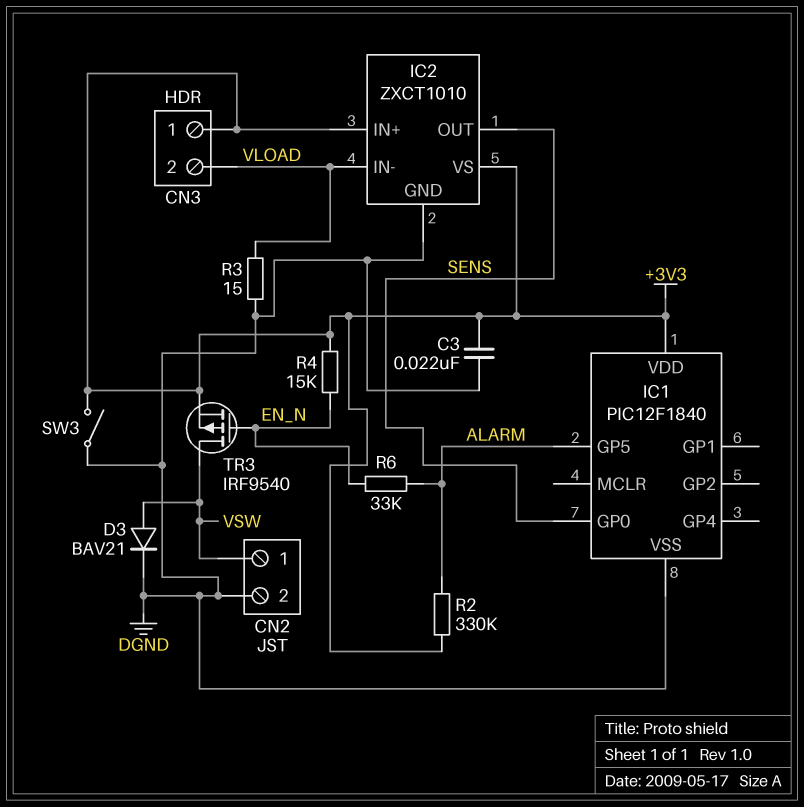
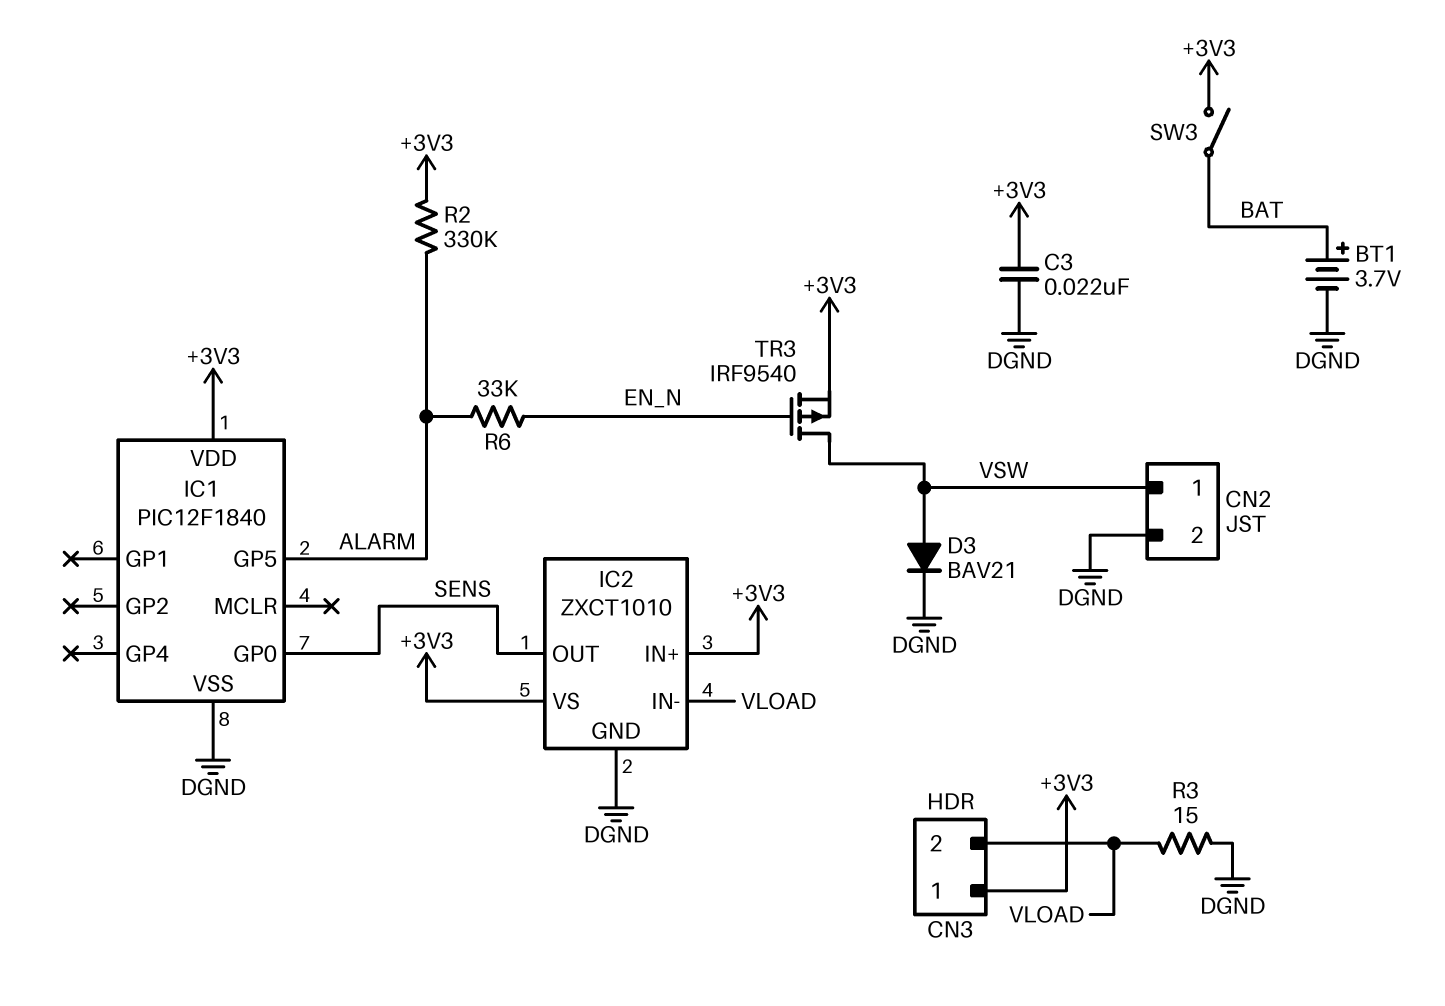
BT1: none -> 3.7V (plus BAT, minus DGND)
R4: 15k (+3V3, EN_N) -> none
SW3: switch (+3V3, DGND) -> switch (+3V3, BAT)

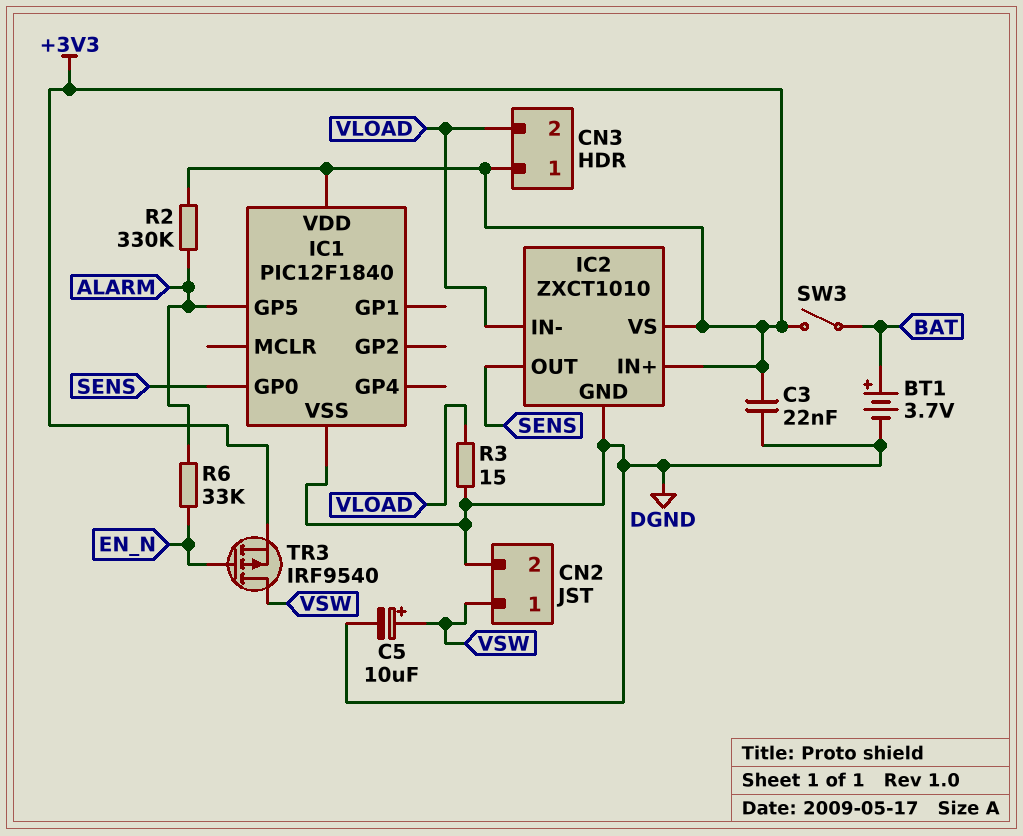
C5: none -> 10uF (plus VSW, minus DGND)
D3: diode BAV21 (A VSW, K DGND) -> none

